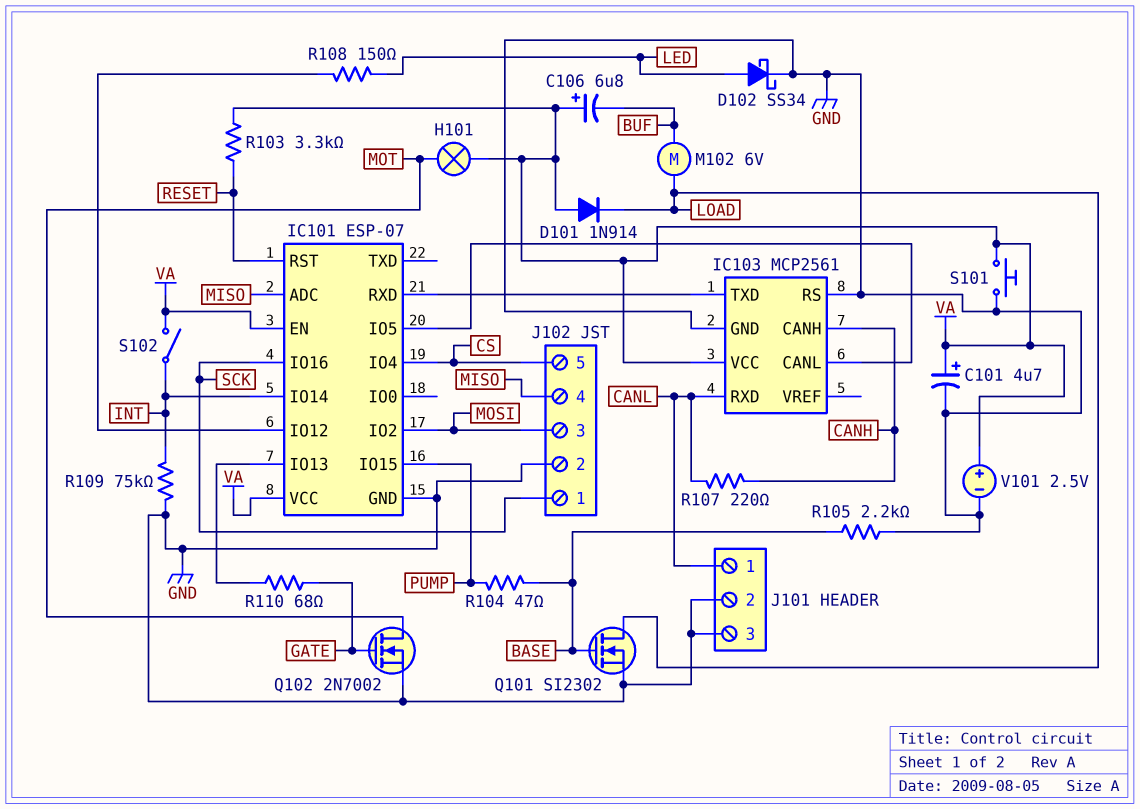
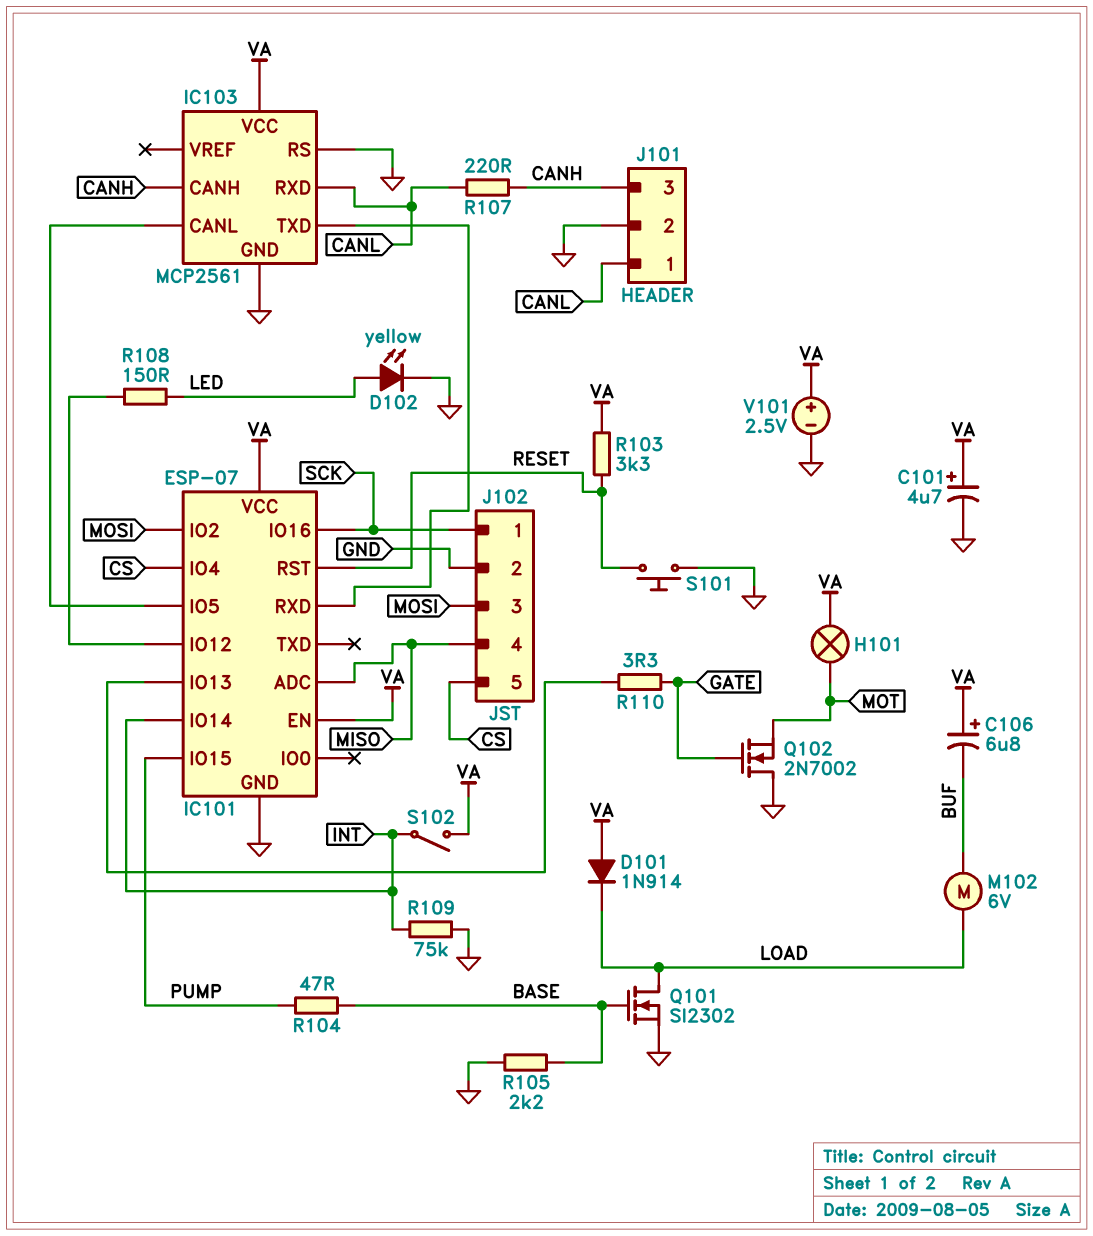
D102: schottky SS34 (A LED, K GND) -> LED yellow (A LED, K GND)
J101 pin 3: GND -> CANH
Q102: NMOS 2N7002 (G GATE, D MOT, S GND) -> NMOS 2N7002 (G GATE, D GND, S MOT)
R110: 68 (GATE, IC101/IO13) -> 3.3 (GATE, IC101/IO13)
S101: button (GND, VA) -> button (GND, RESET)

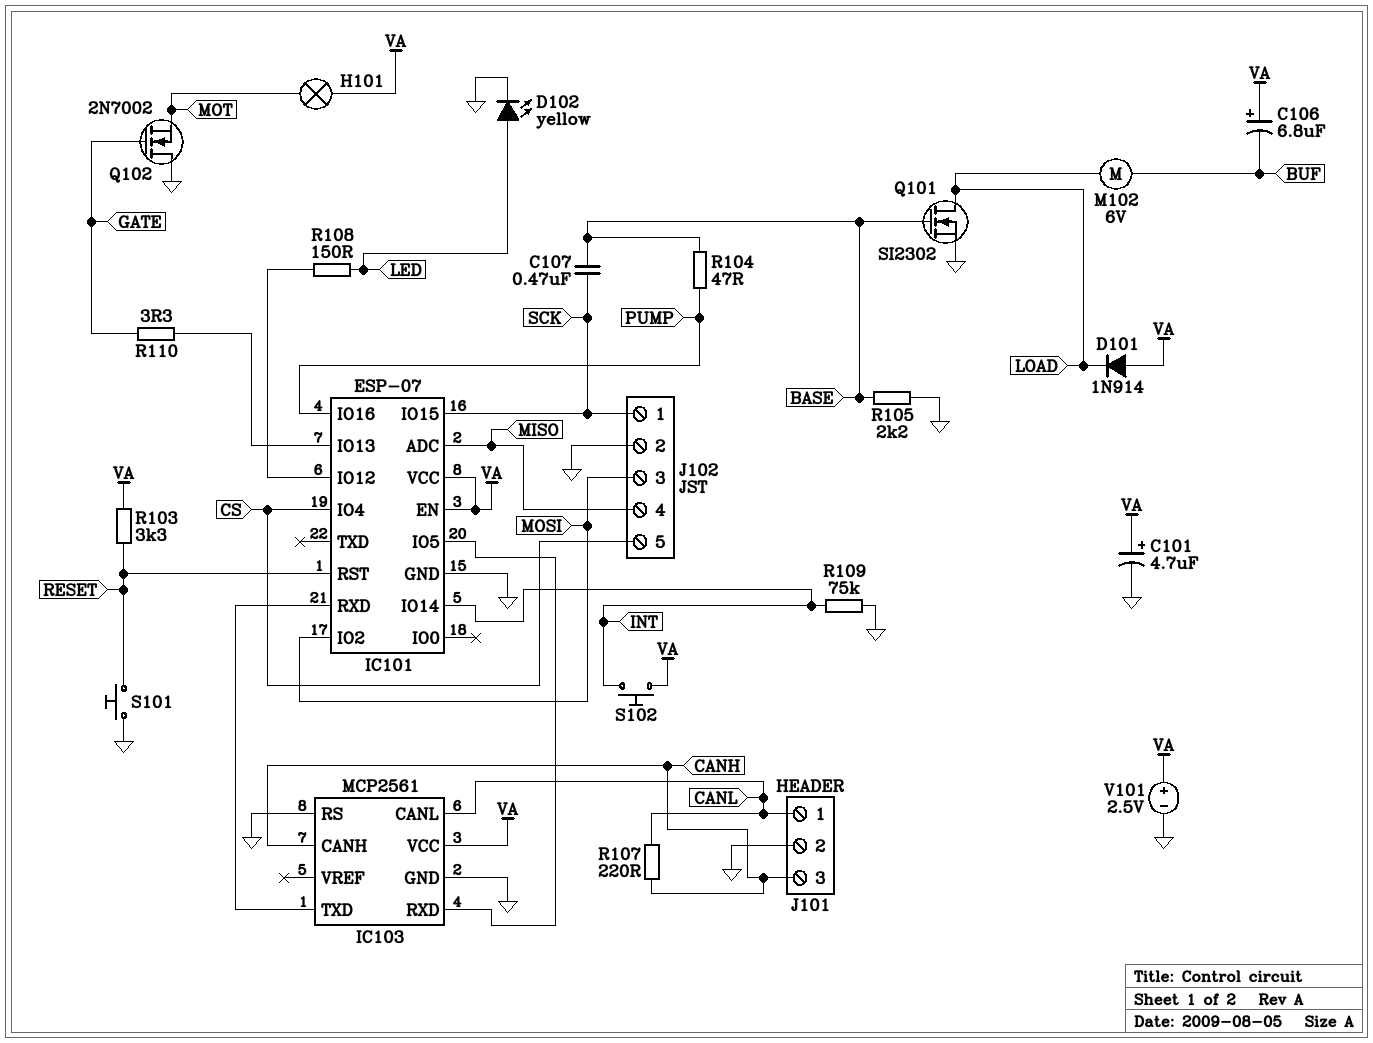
C107: none -> 470nF (BASE, SCK)
IC101 pin IO15: PUMP -> SCK
IC101 pin IO16: SCK -> PUMP
IC103 pin CANL: IC101/IO5 -> CANL
IC103 pin RXD: CANL -> IC101/IO5
S102: switch (INT, VA) -> button (INT, VA)

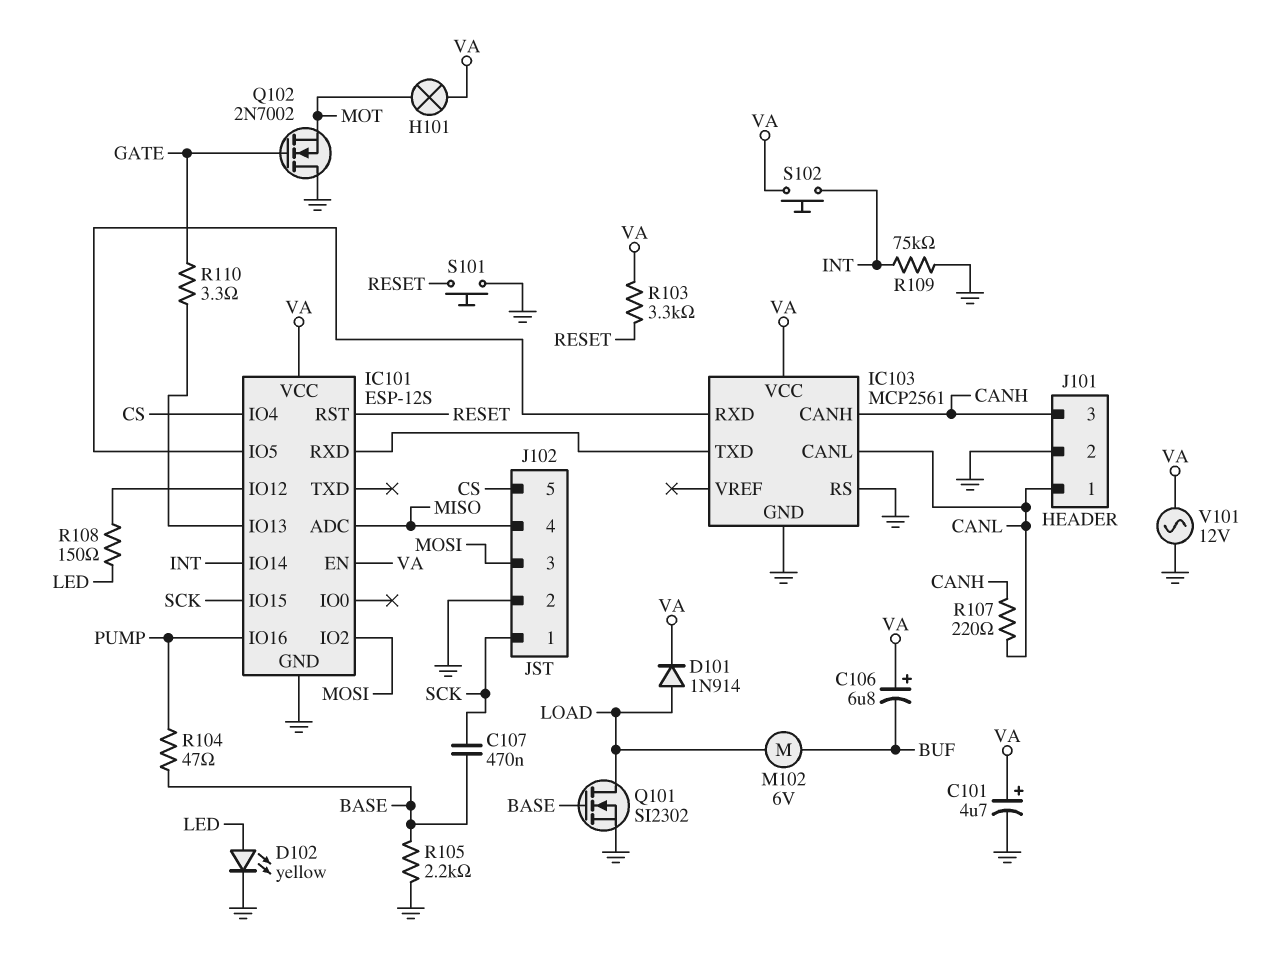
D101: diode 1N914 (A VA, K LOAD) -> diode 1N914 (A LOAD, K VA)
IC101: ESP-07 -> ESP-12S
V101: 2.5V (plus VA, minus GND) -> AC 12V (GND, VA)

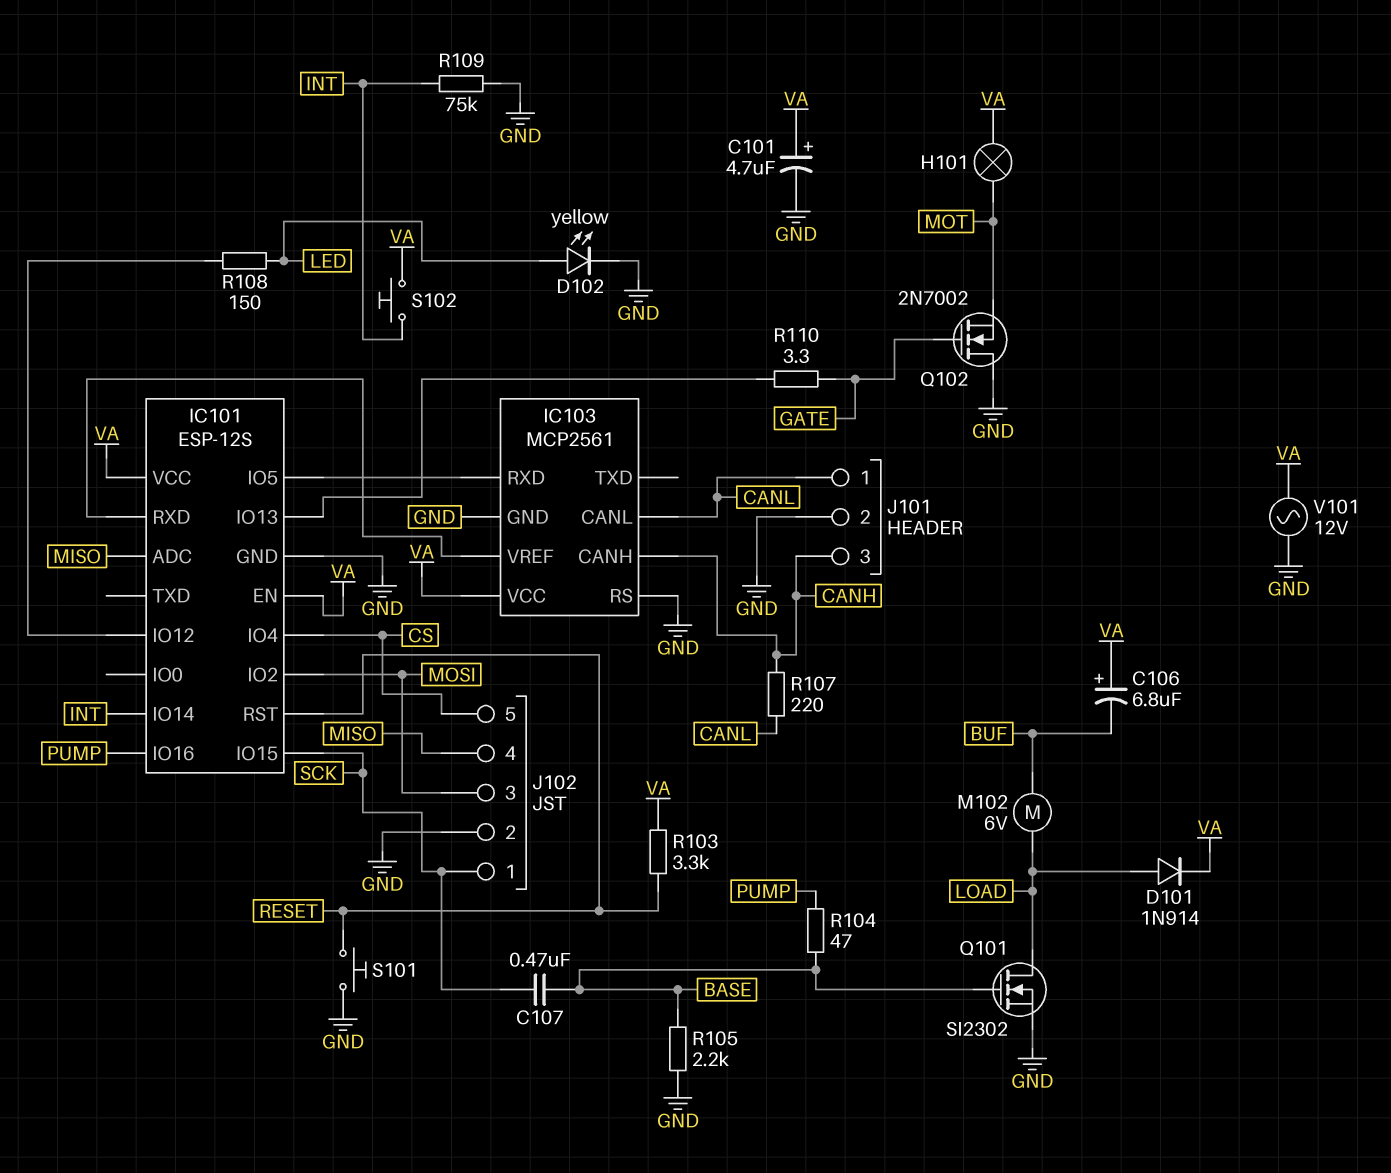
IC103 pin TXD: IC101/RXD -> none
IC103 pin VREF: none -> IC101/RXD

